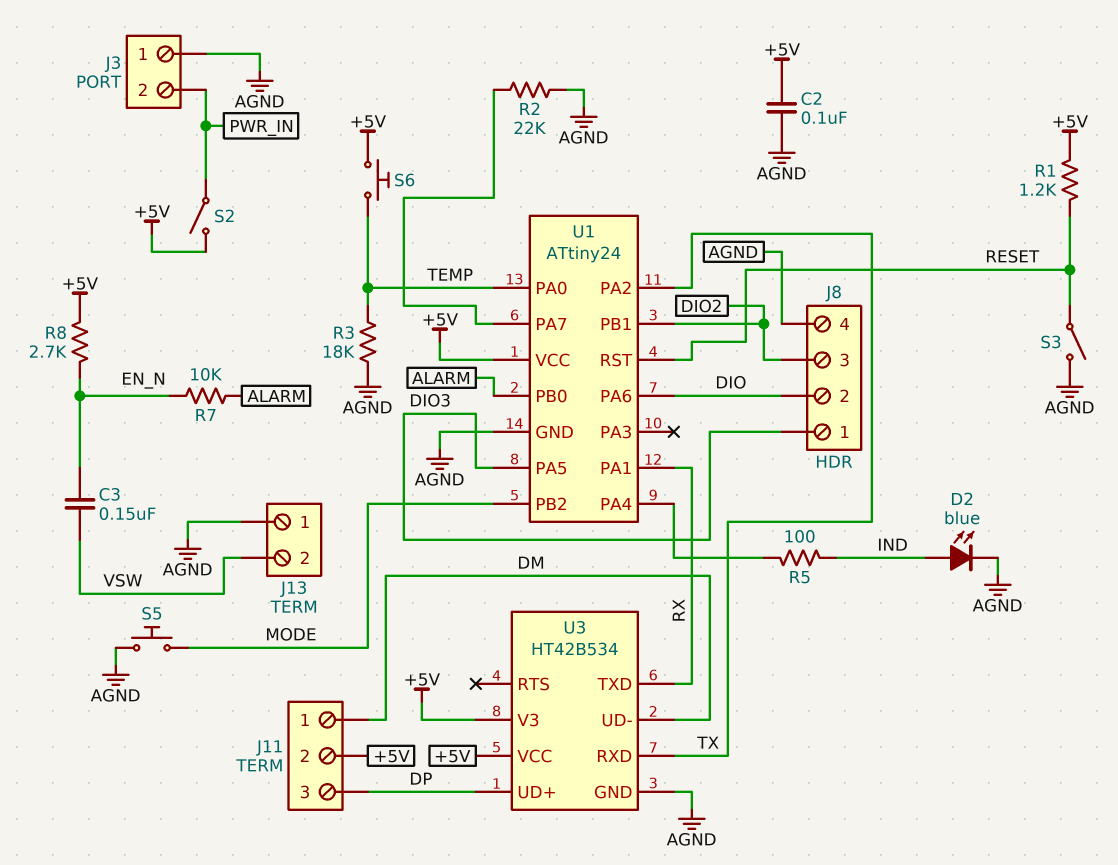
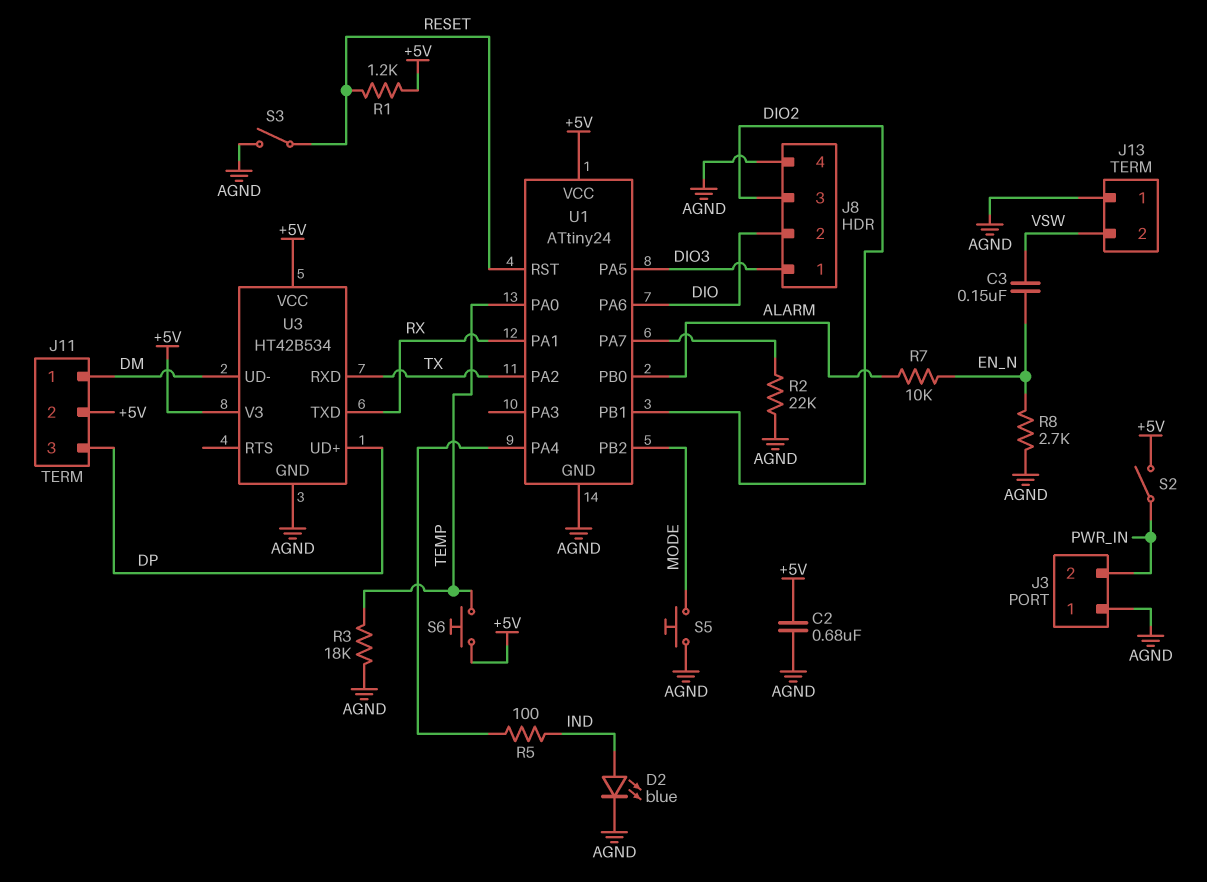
C2: 100nF (+5V, AGND) -> 680nF (+5V, AGND)
R8: 2.7k (+5V, EN_N) -> 2.7k (AGND, EN_N)

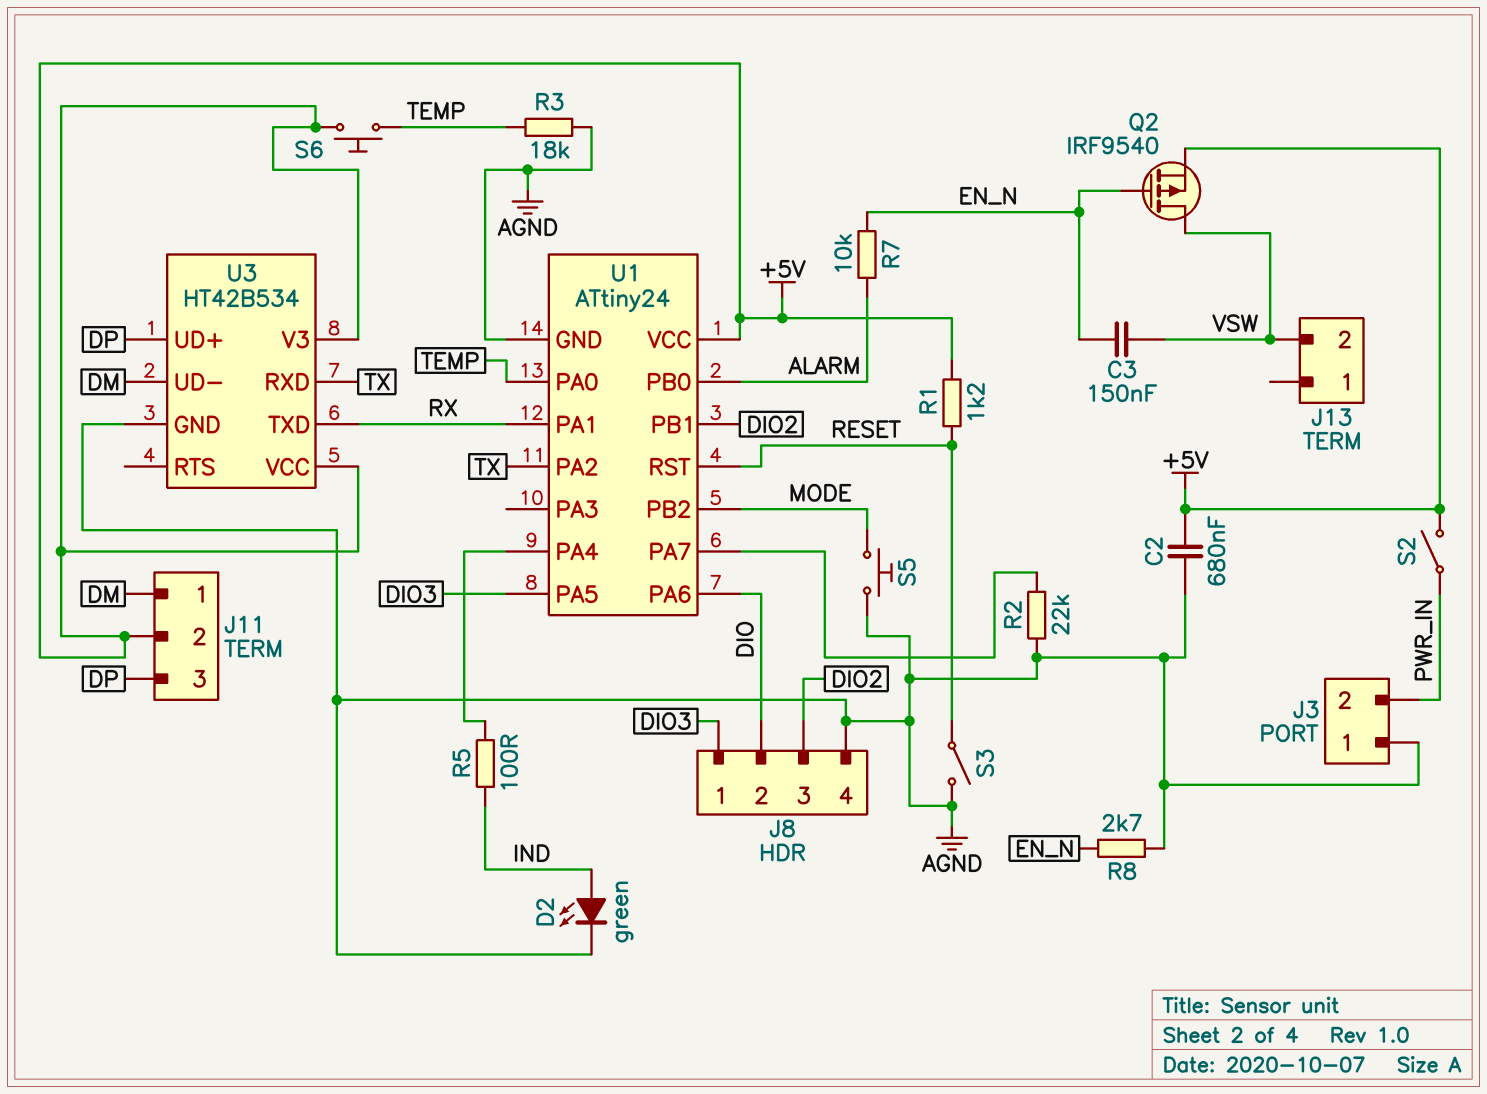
D2: LED blue (A IND, K AGND) -> LED green (A IND, K AGND)
J13 pin 1: AGND -> none
Q2: none -> PMOS IRF9540 (G EN_N, D VSW, S +5V)

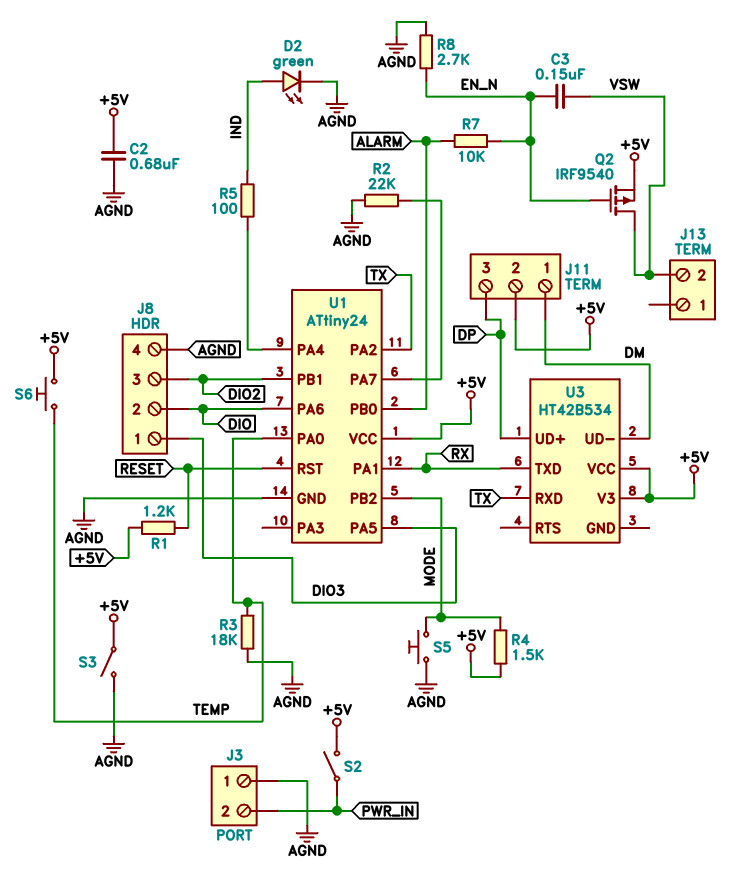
R4: none -> 1.5k (+5V, MODE)
S3: switch (AGND, RESET) -> switch (+5V, AGND)
U3 pin GND: AGND -> none

